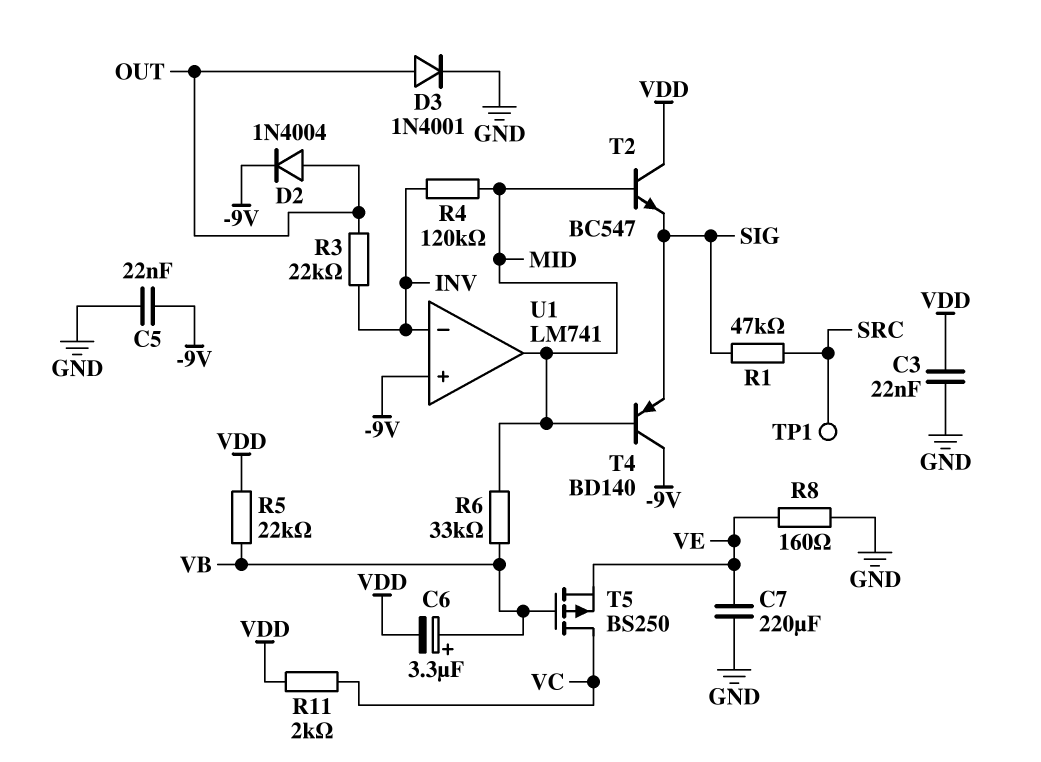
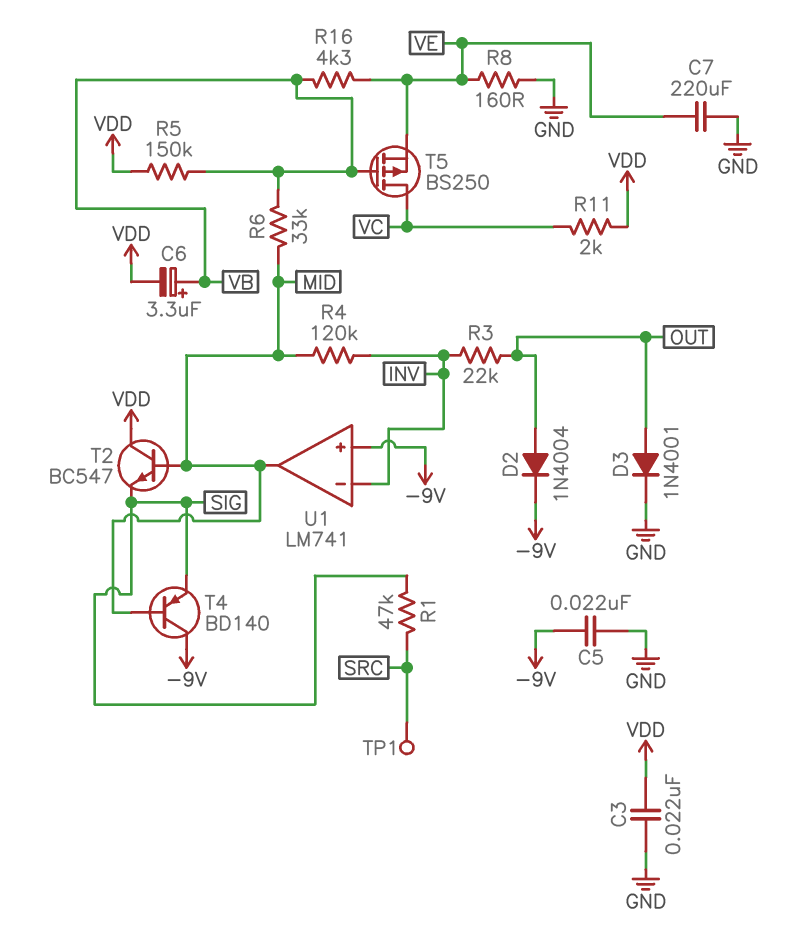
R5: 22k (VB, VDD) -> 150k (VB, VDD)
R16: none -> 4.3k (VB, VE)

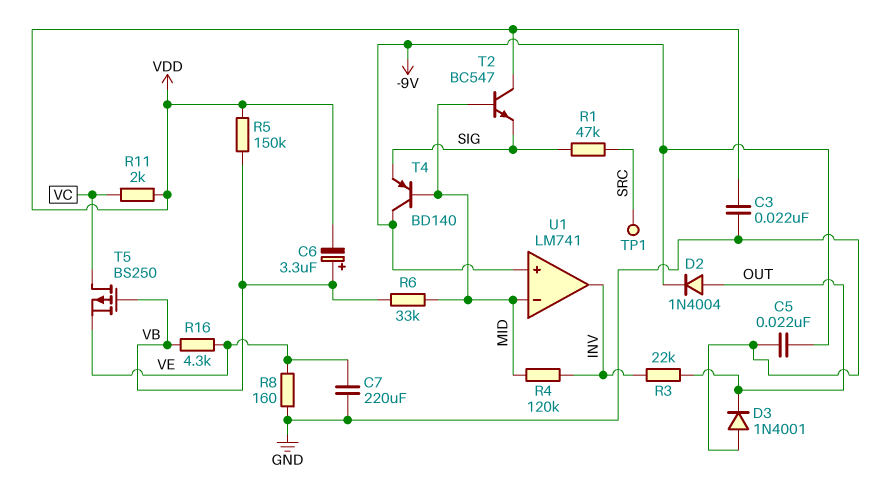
D3: diode 1N4001 (A OUT, K GND) -> diode 1N4001 (A GND, K OUT)
U1 pin in-: INV -> MID
U1 pin out: MID -> INV

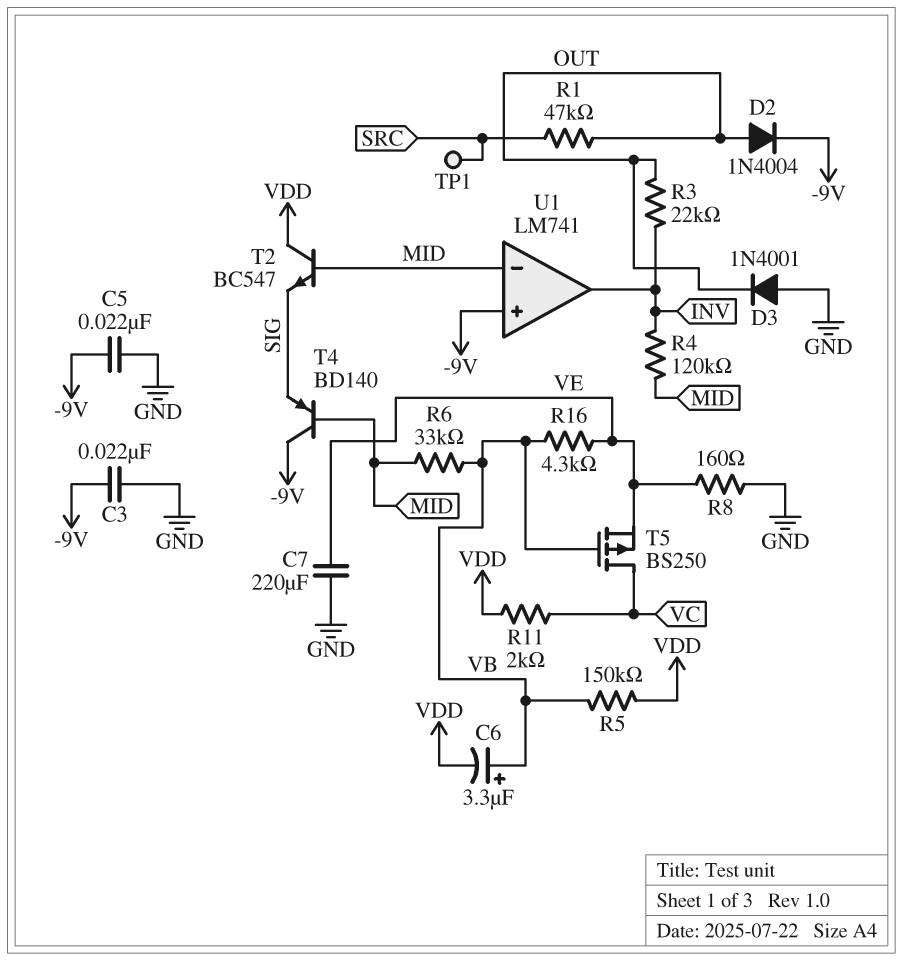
C3: 22nF (GND, VDD) -> 22nF (-9V, GND)
R1: 47k (SIG, SRC) -> 47k (OUT, SRC)

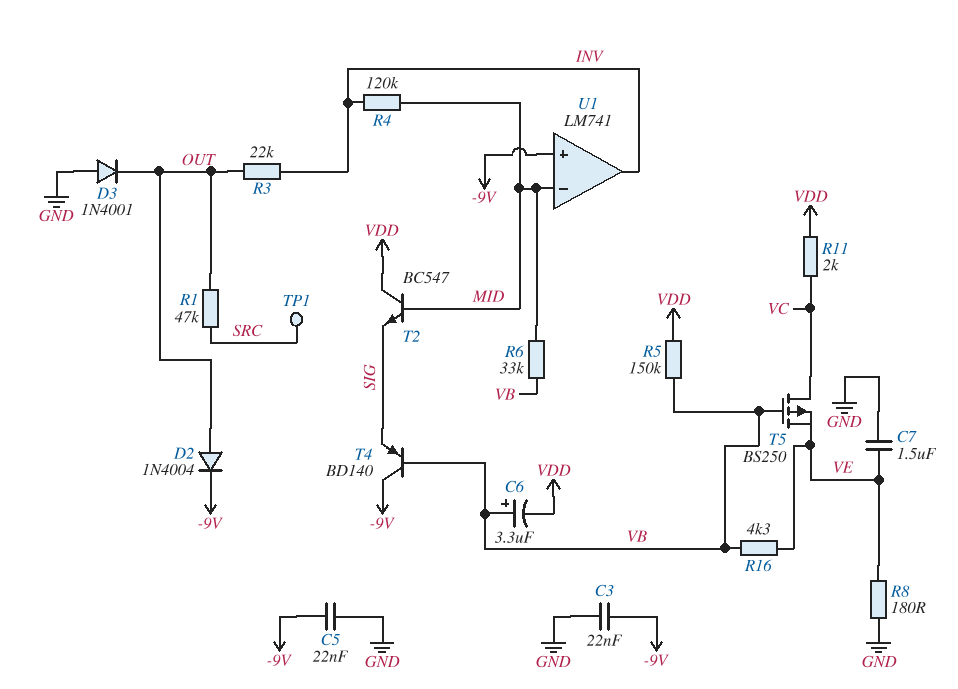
C7: 220uF (GND, VE) -> 1.5uF (GND, VE)
R8: 160 (GND, VE) -> 180 (GND, VE)
T4: PNP BD140 (B MID, C -9V, E SIG) -> PNP BD140 (B VB, C -9V, E SIG)

